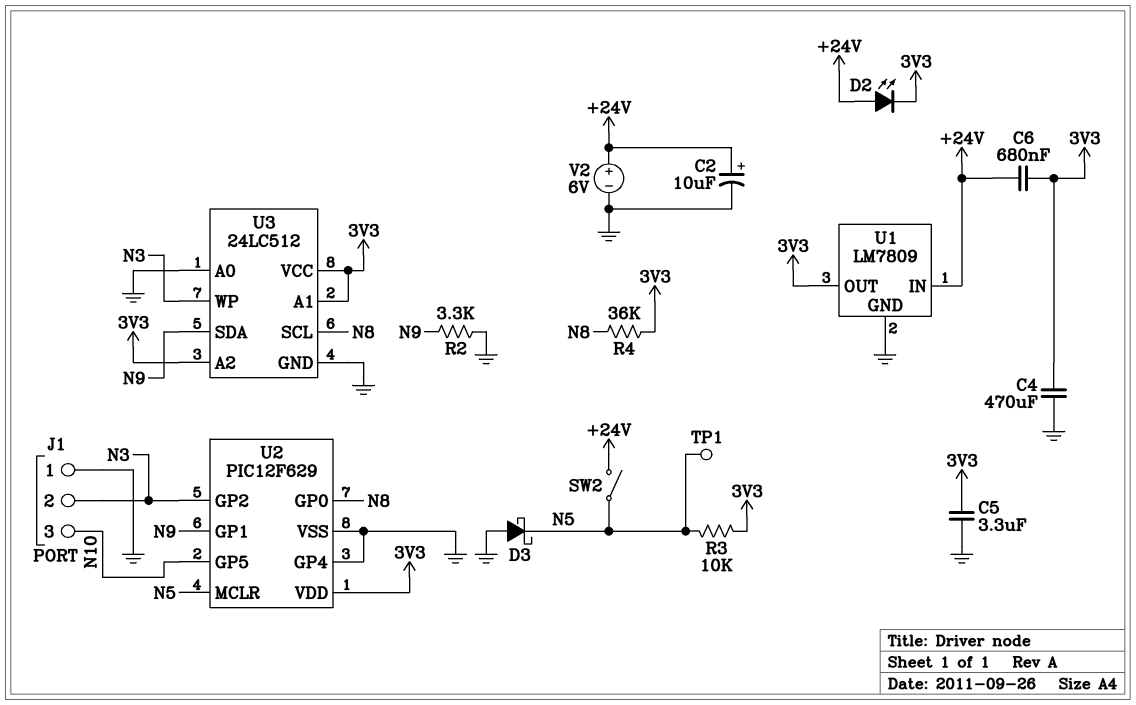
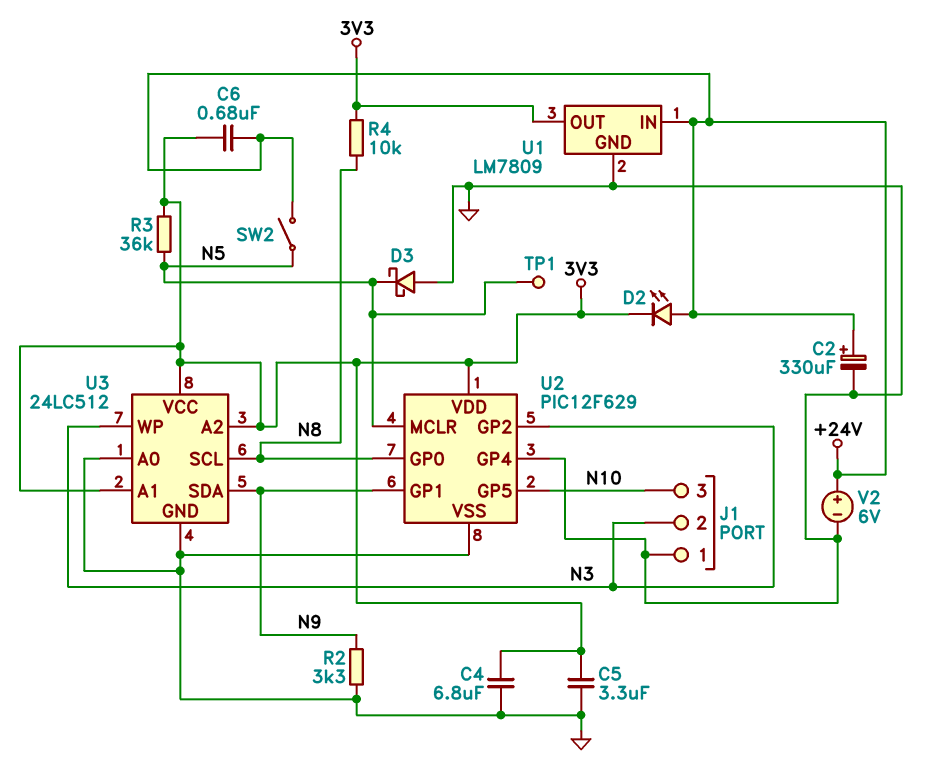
C2: 10uF (plus +24V, minus GND) -> 330uF (plus +24V, minus GND)
C4: 470uF (3V3, GND) -> 6.8uF (3V3, GND)
R3: 10k (3V3, N5) -> 36k (3V3, N5)
R4: 36k (3V3, N8) -> 10k (3V3, N8)

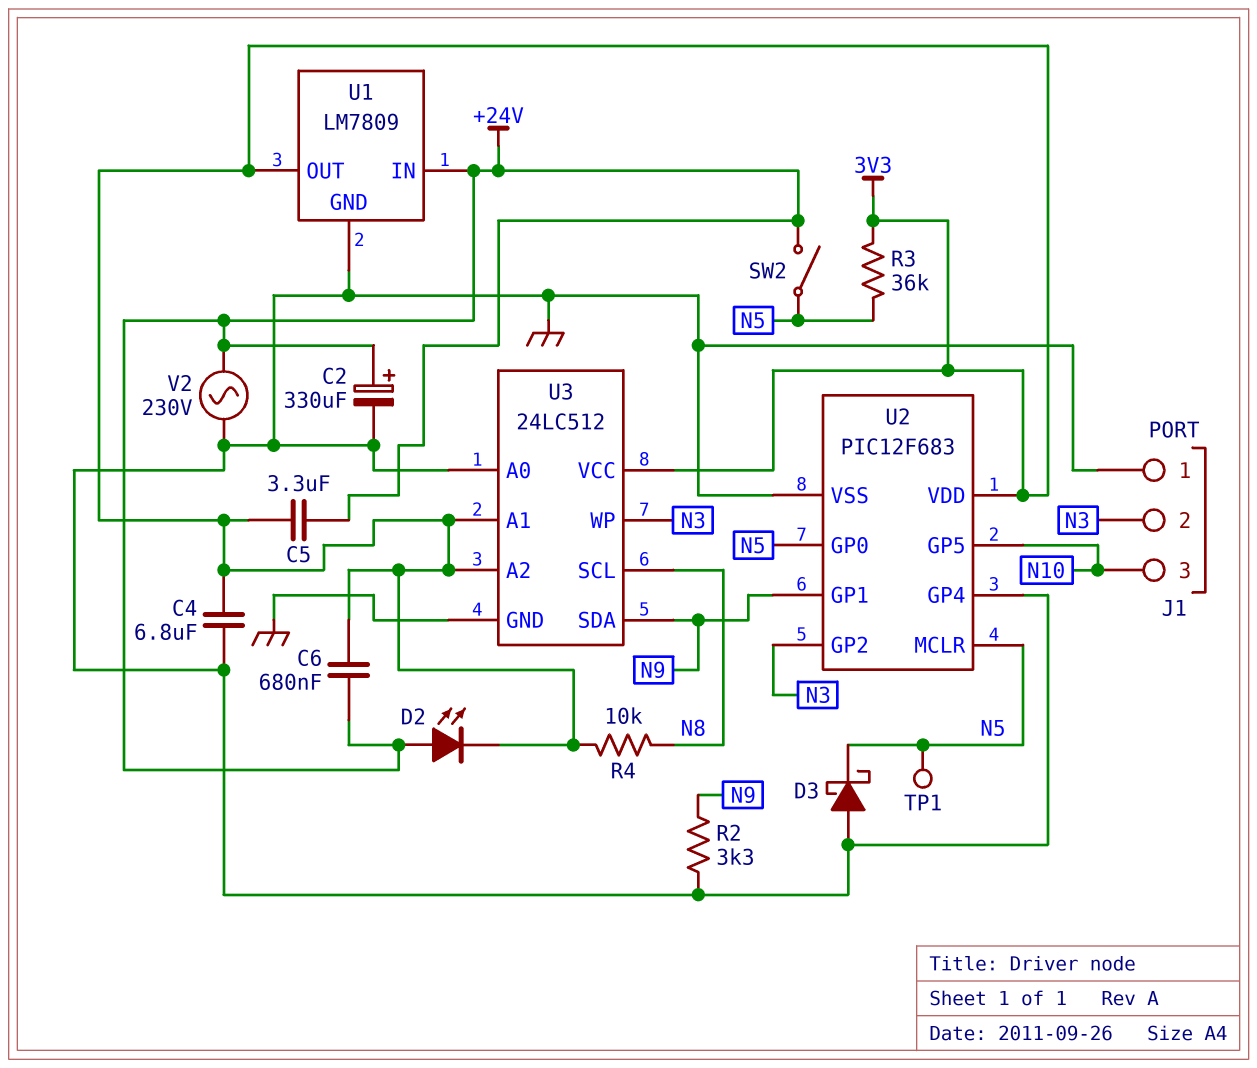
C5: 3.3uF (3V3, GND) -> 3.3uF (+24V, 3V3)
U2: PIC12F629 -> PIC12F683
U2 pin GP0: N8 -> N5
V2: 6V (plus +24V, minus GND) -> AC 230V (+24V, GND)

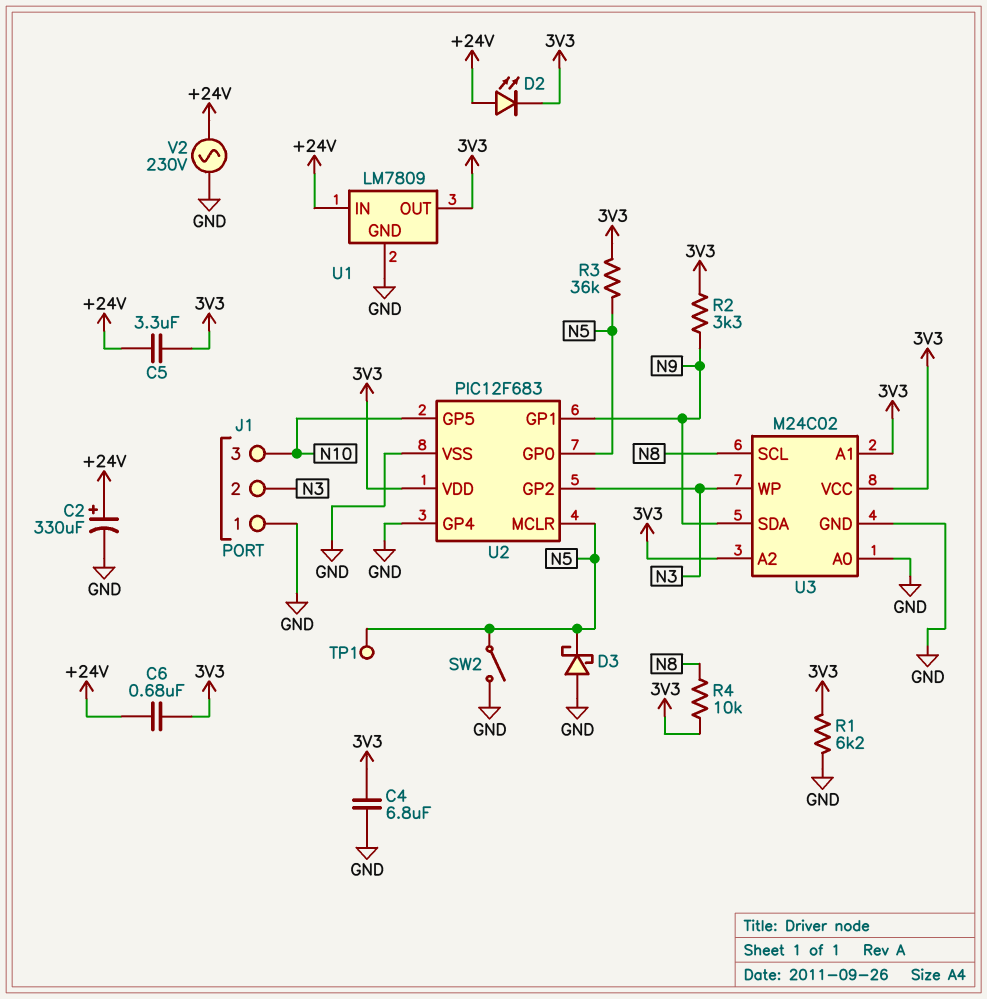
R1: none -> 6.2k (3V3, GND)
R2: 3.3k (GND, N9) -> 3.3k (3V3, N9)
SW2: switch (+24V, N5) -> switch (GND, N5)
U3: 24LC512 -> M24C02

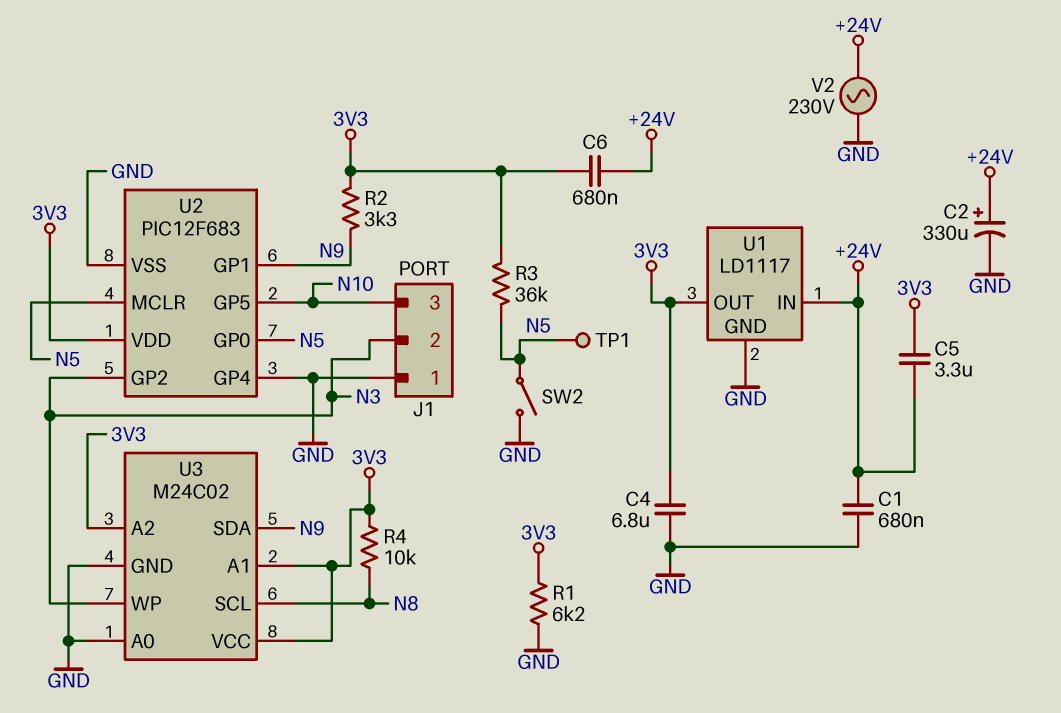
C1: none -> 680nF (+24V, GND)
D2: LED (A +24V, K 3V3) -> none
D3: schottky (A GND, K N5) -> none
U1: LM7809 -> LD1117

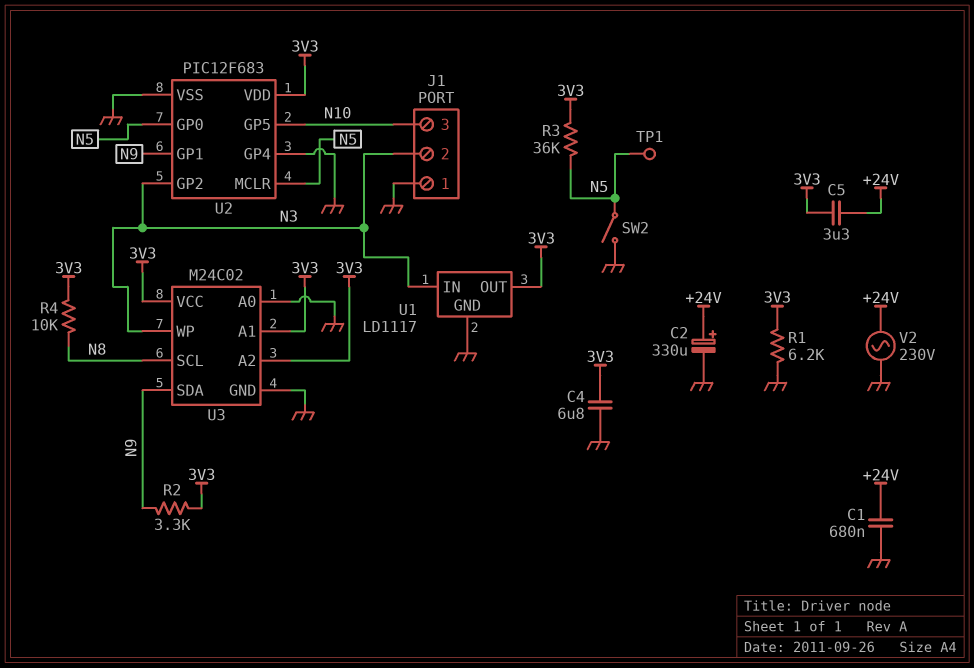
C6: 680nF (+24V, 3V3) -> none
U1 pin IN: +24V -> N3

